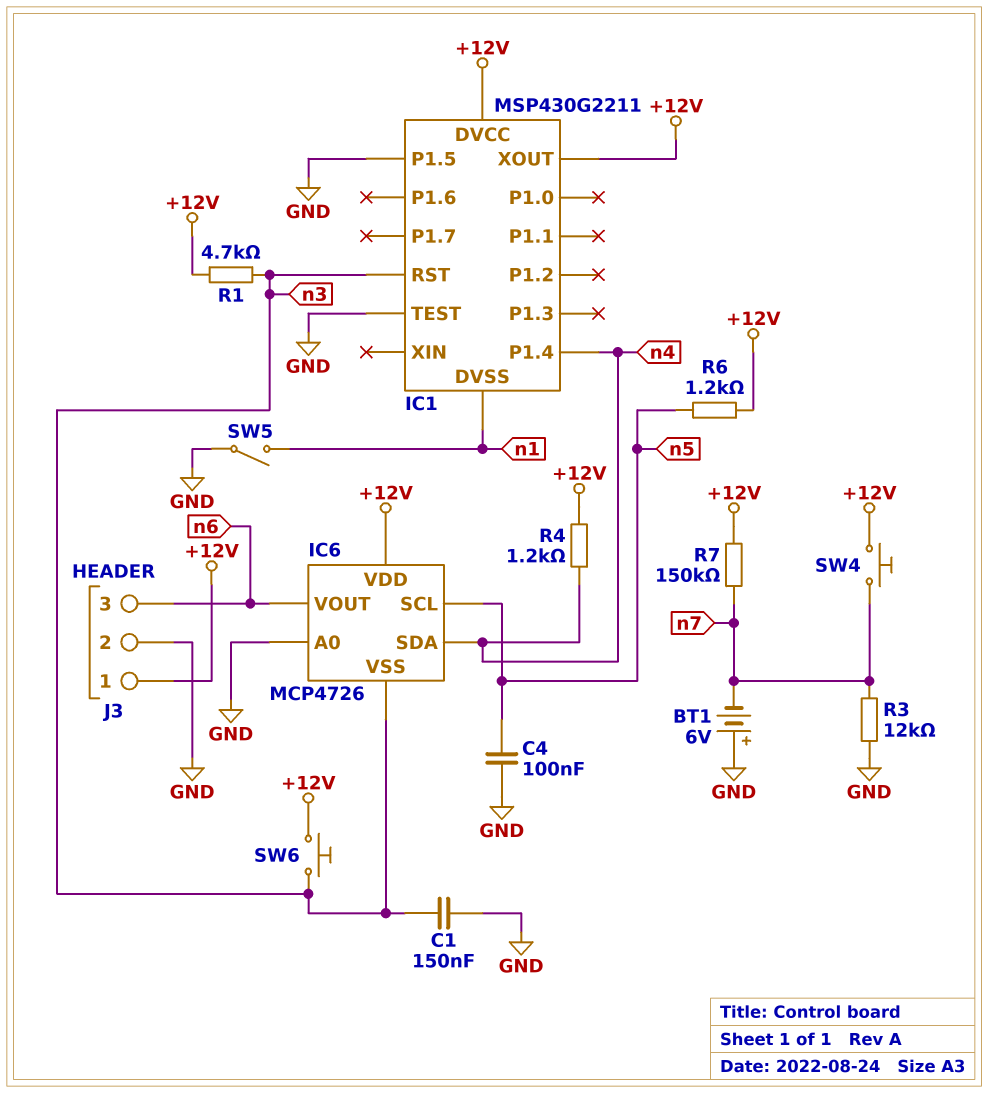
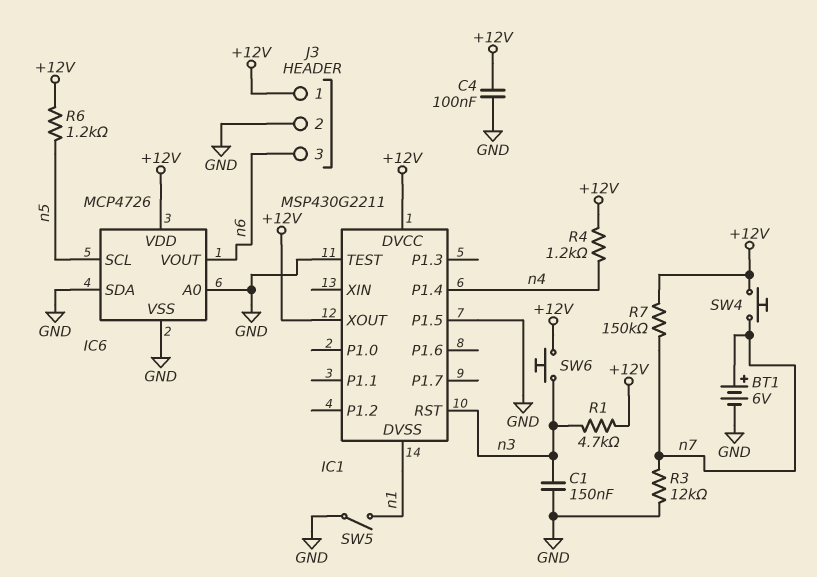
BT1: 6V (plus GND, minus n7) -> 6V (plus n7, minus GND)
C4: 100nF (GND, n5) -> 100nF (+12V, GND)
IC6 pin SDA: n4 -> GND
IC6 pin VSS: n3 -> GND

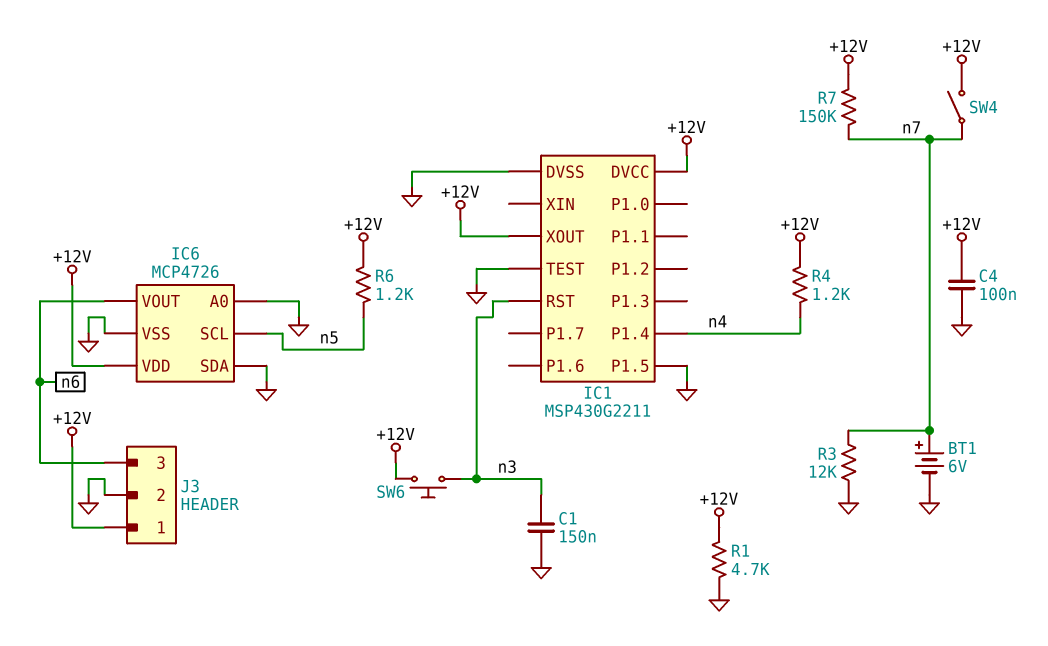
IC1 pin DVSS: n1 -> GND
R1: 4.7k (+12V, n3) -> 4.7k (+12V, GND)
SW4: button (+12V, n7) -> switch (+12V, n7)
SW5: switch (GND, n1) -> none

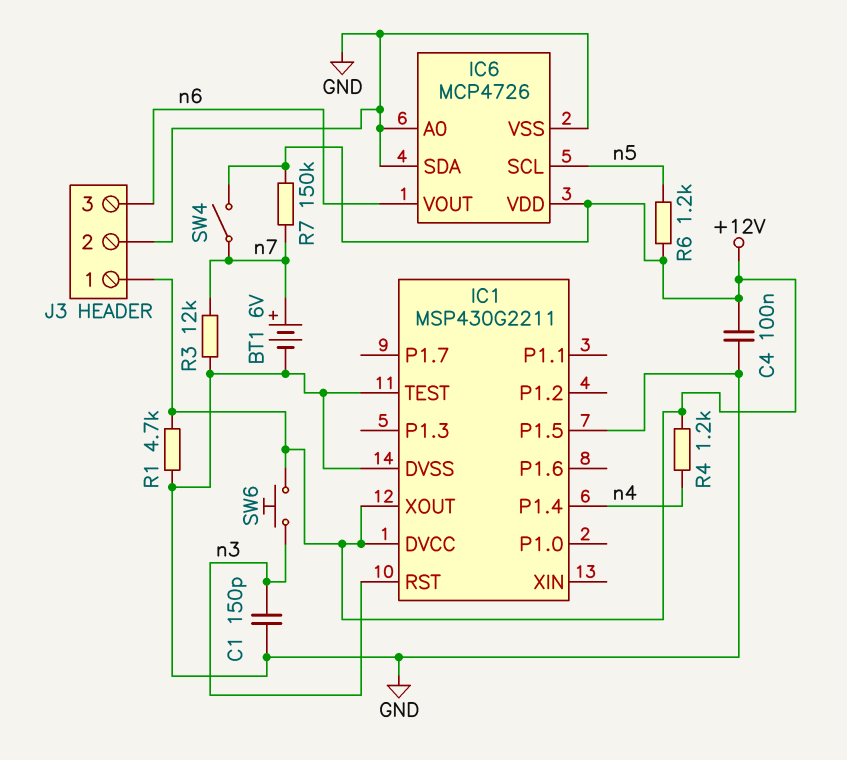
C1: 150nF (GND, n3) -> 150pF (GND, n3)

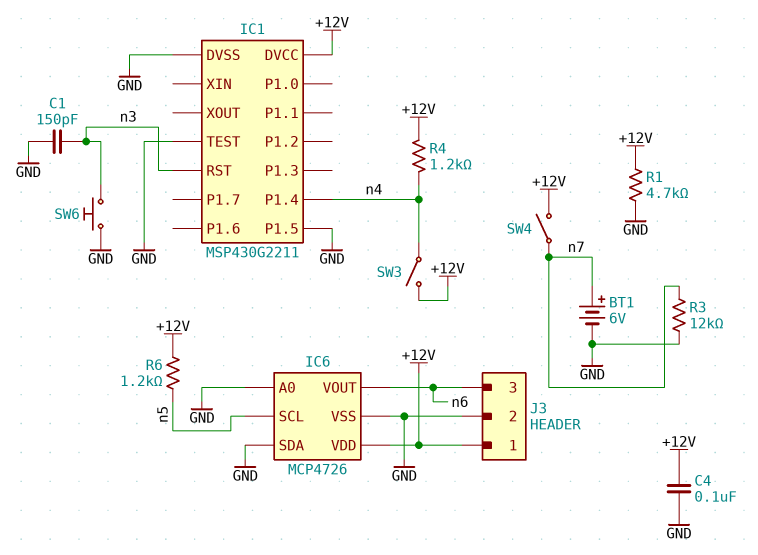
IC1 pin XOUT: +12V -> none
R7: 150k (+12V, n7) -> none
SW3: none -> switch (+12V, n4)
SW6: button (+12V, n3) -> button (GND, n3)

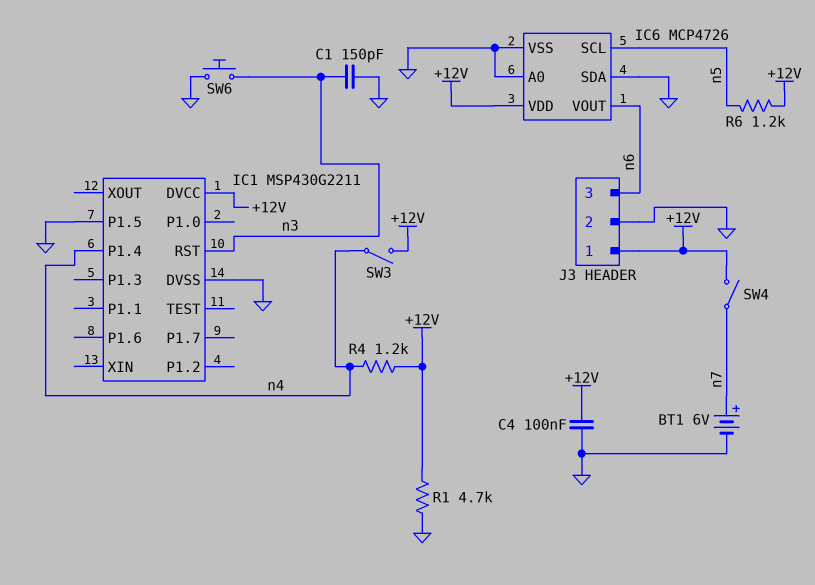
IC1 pin TEST: GND -> none
R3: 12k (GND, n7) -> none

